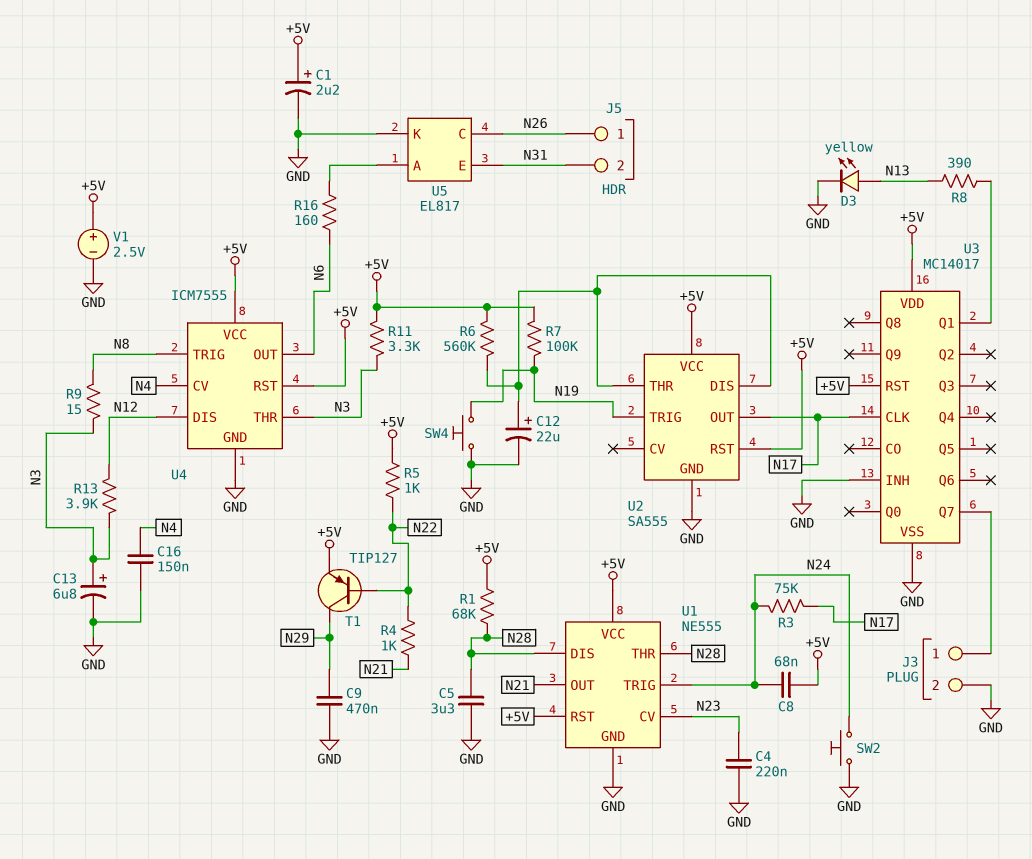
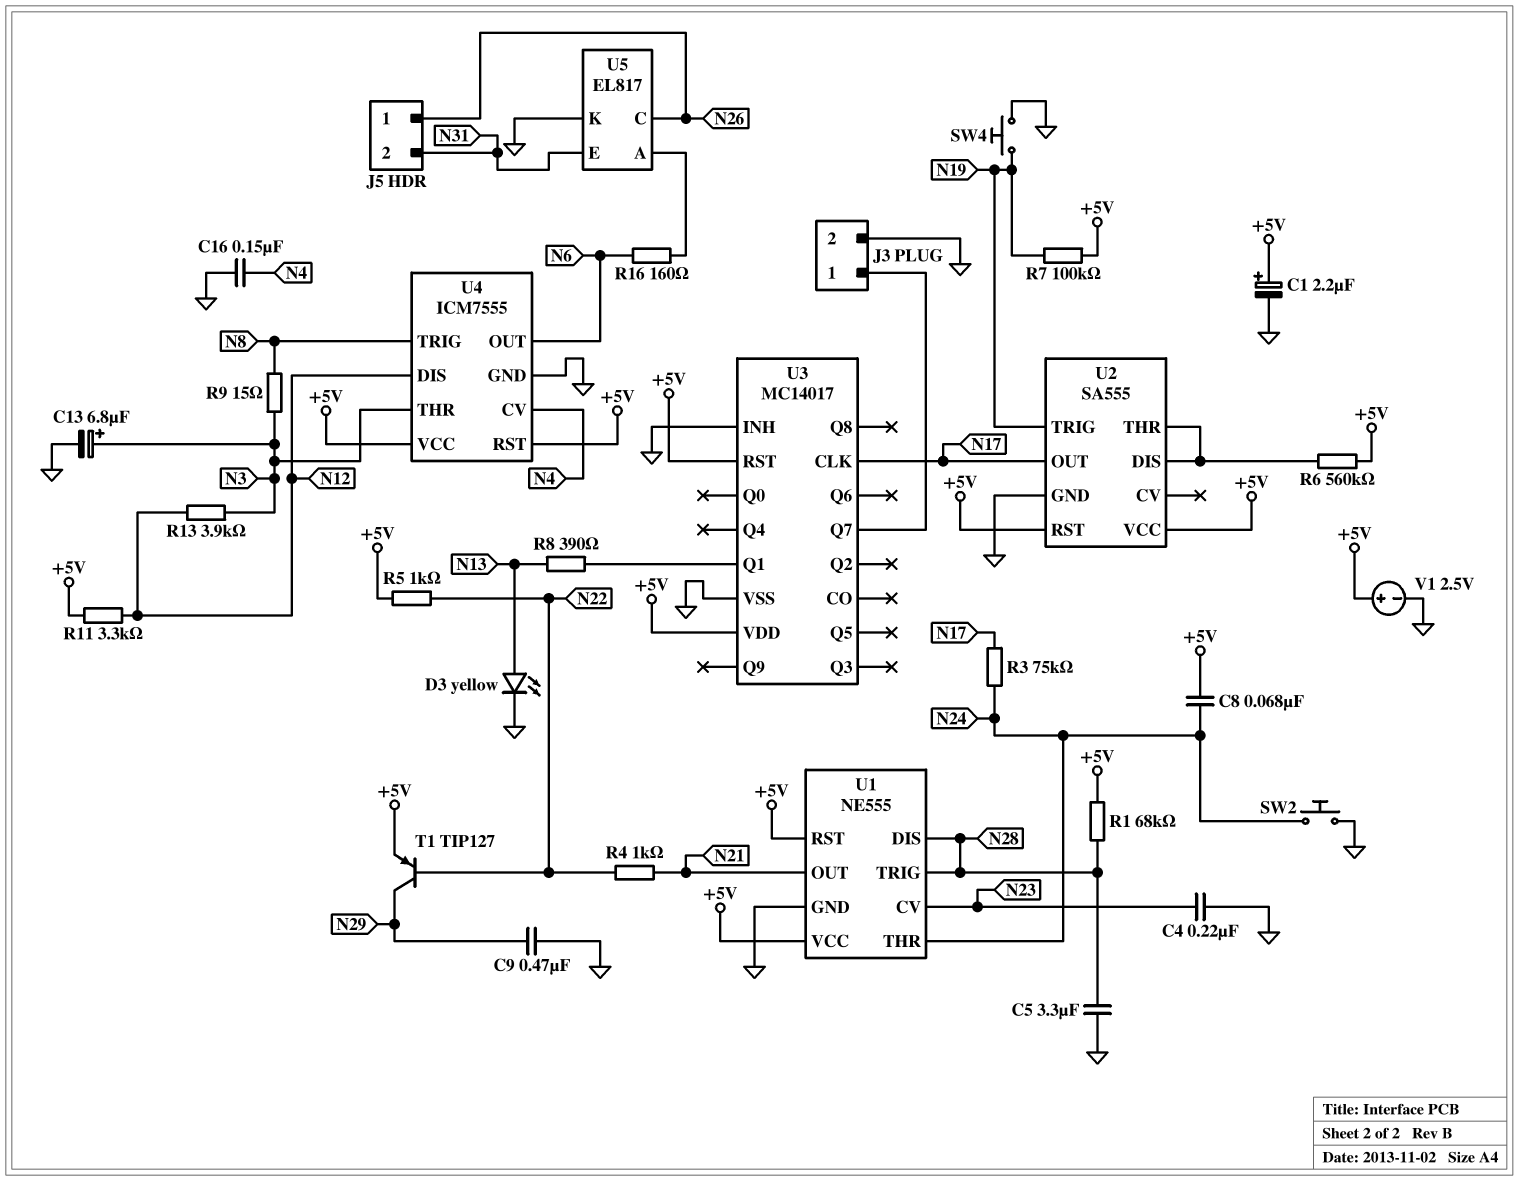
C12: 22uF (plus U2/DIS, minus GND) -> none
R11: 3.3k (+5V, N3) -> 3.3k (+5V, N12)
U1 pin THR: N28 -> N24
U1 pin TRIG: N24 -> N28

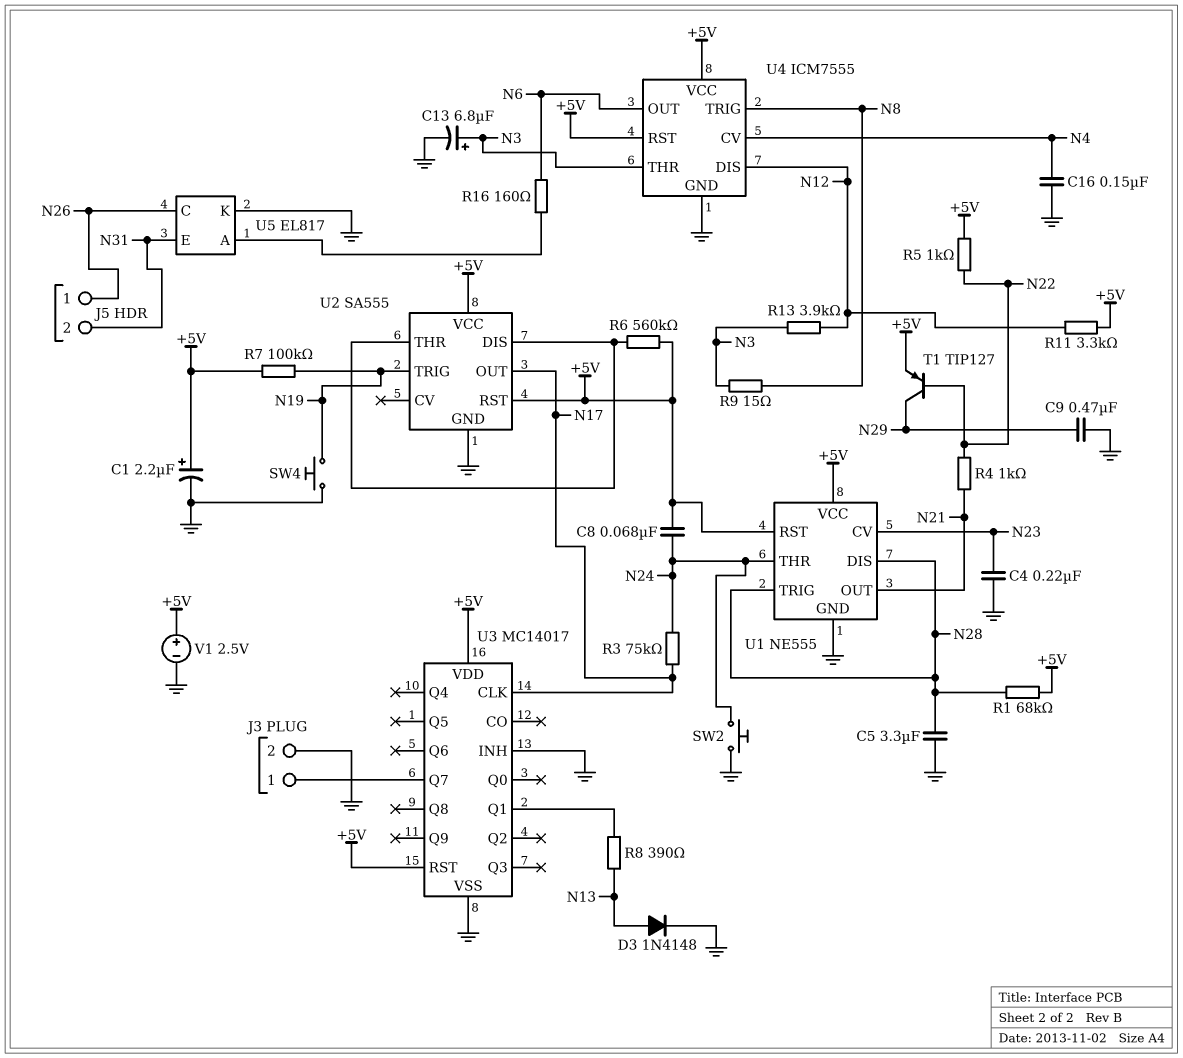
D3: LED yellow (A N13, K GND) -> diode 1N4148 (A N13, K GND)

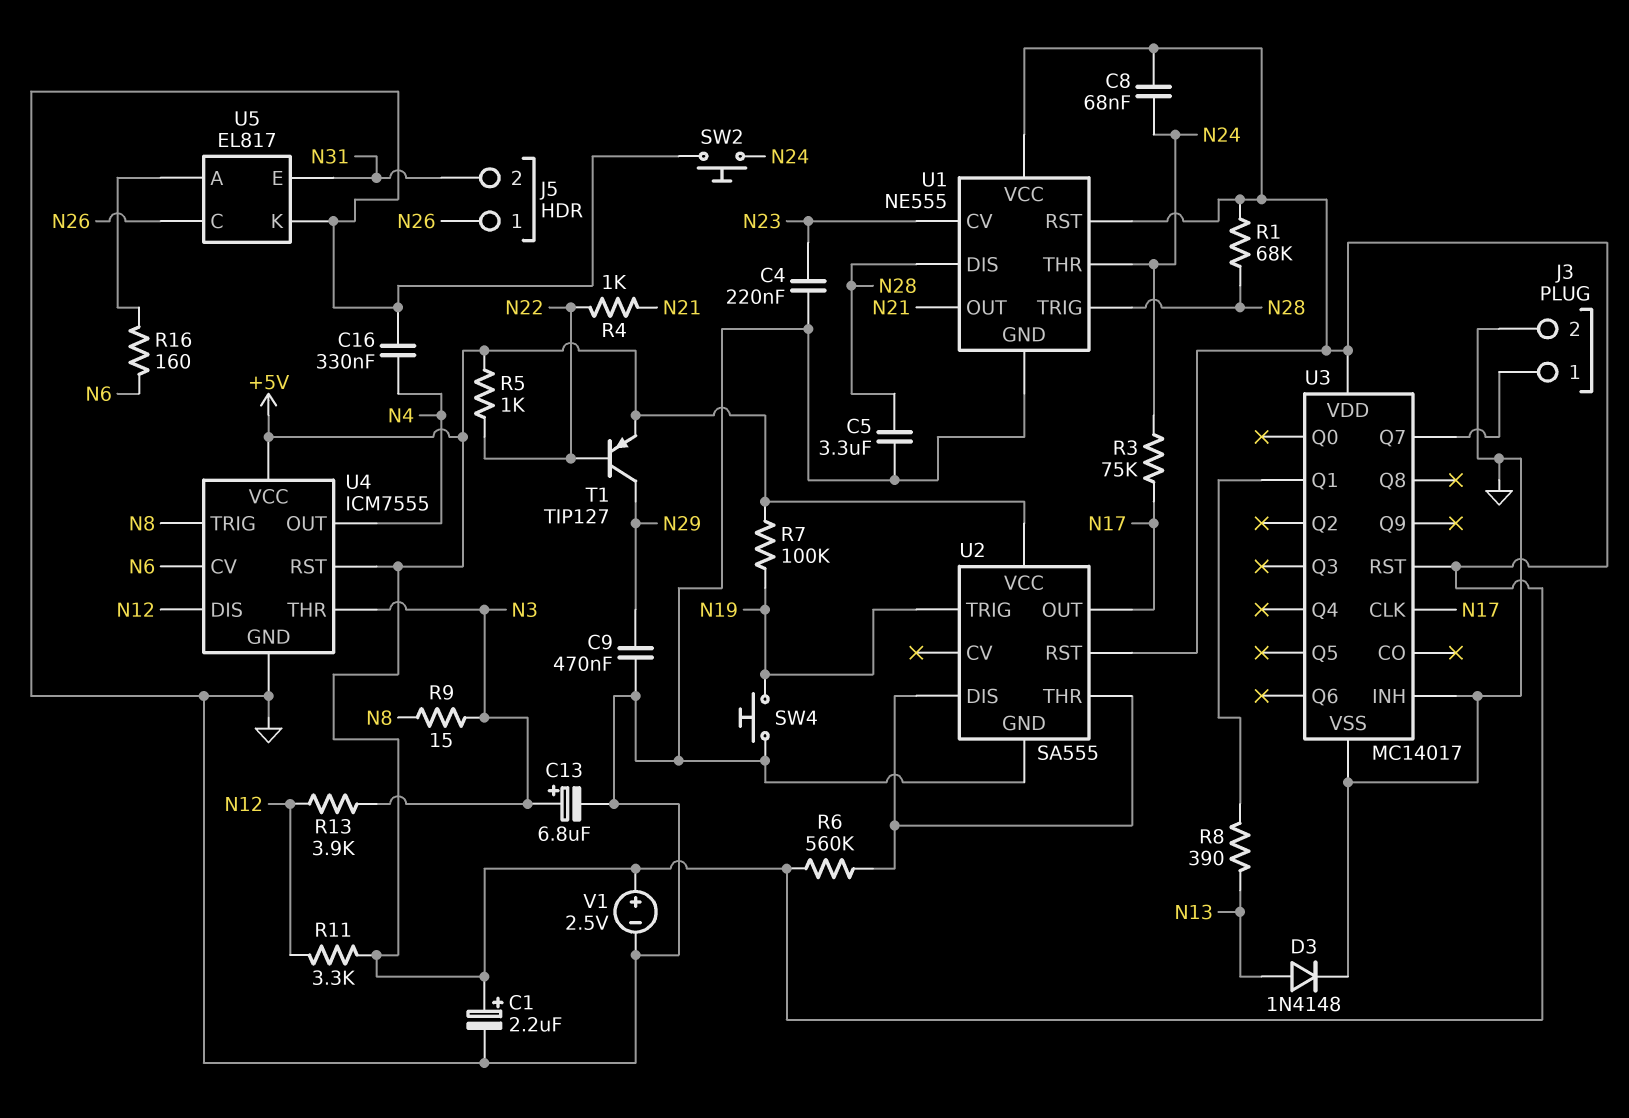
C16: 150nF (GND, N4) -> 330nF (GND, N4)
U4 pin CV: N4 -> N6
U4 pin OUT: N6 -> N4

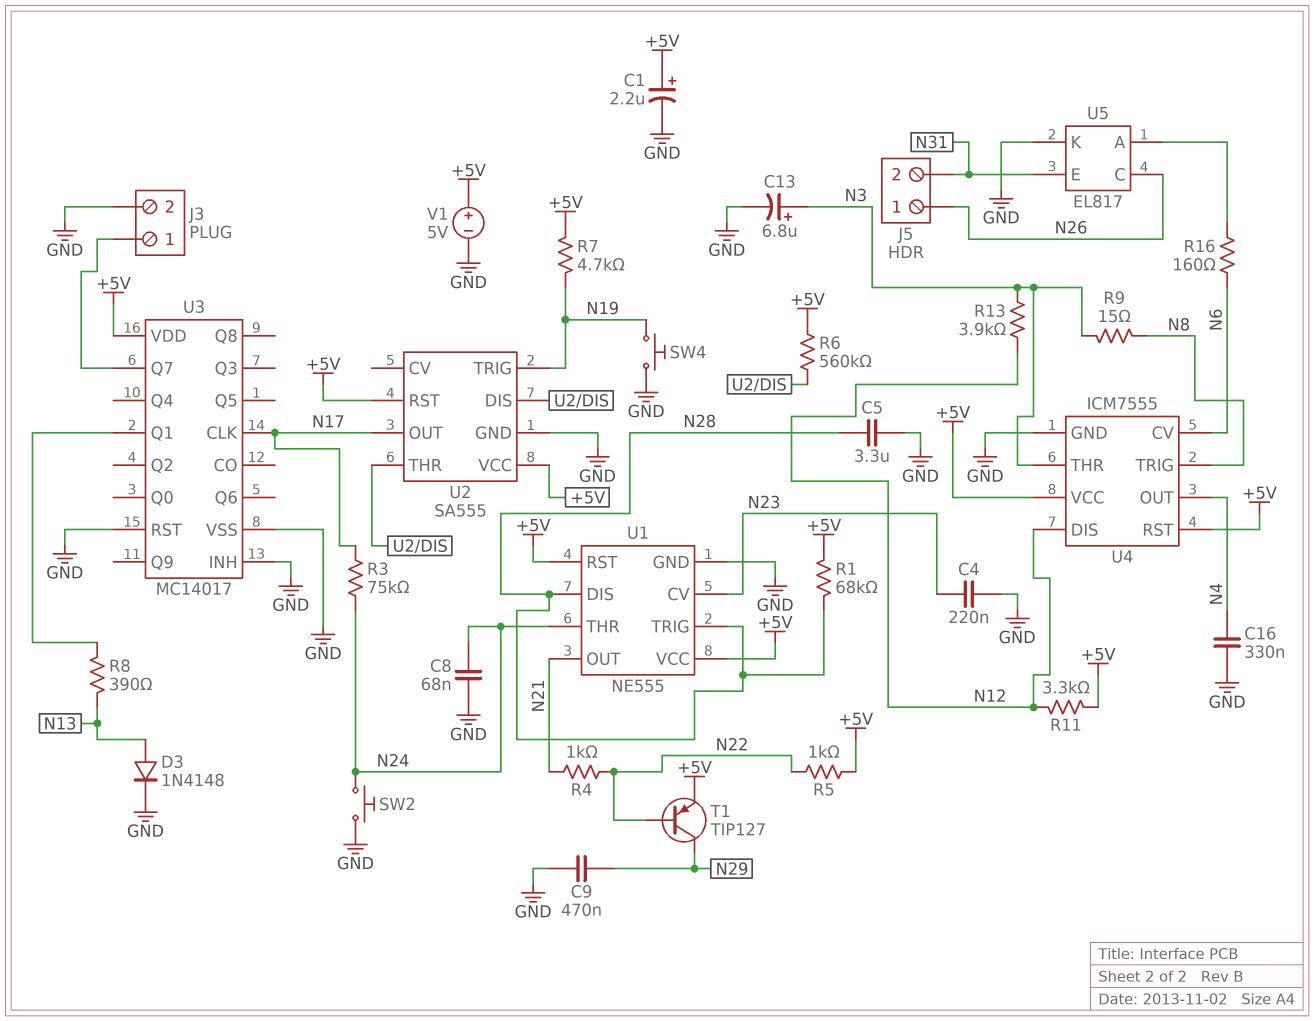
C8: 68nF (+5V, N24) -> 68nF (GND, N24)
R7: 100k (+5V, N19) -> 4.7k (+5V, N19)
U3 pin RST: +5V -> GND
V1: 2.5V (plus +5V, minus GND) -> 5V (plus +5V, minus GND)

